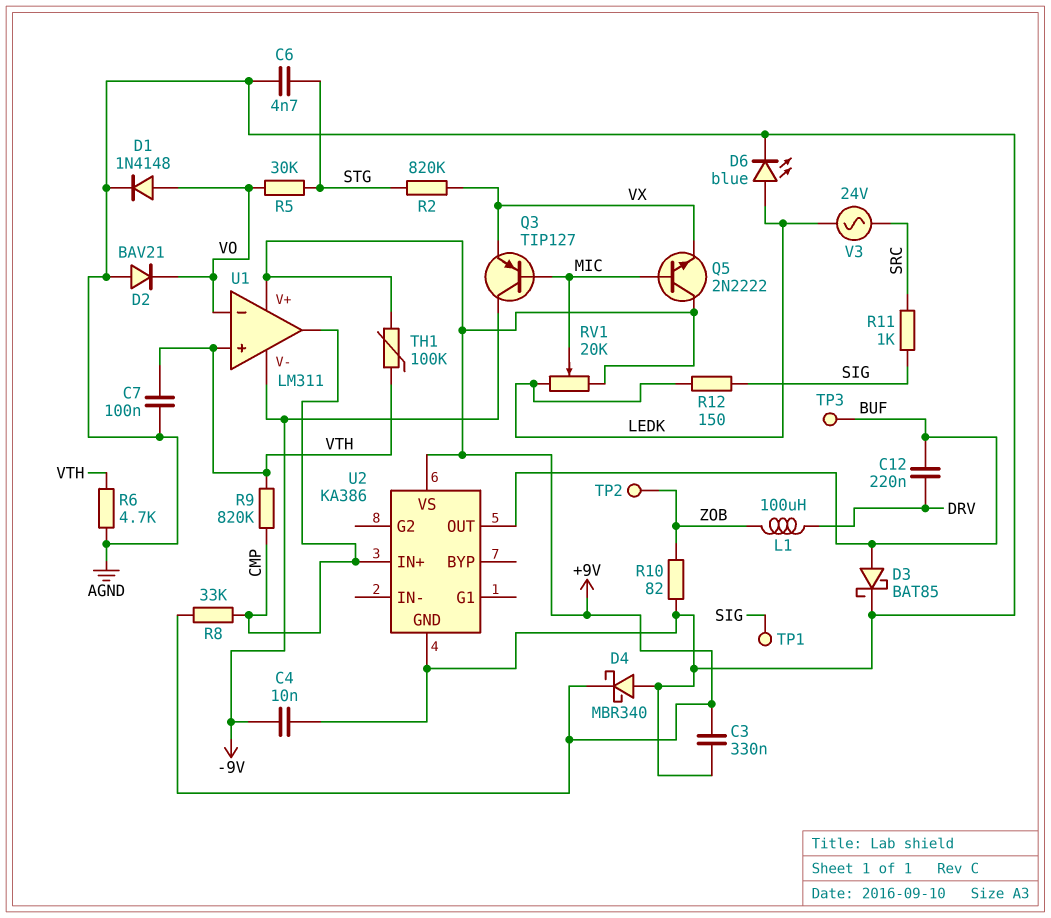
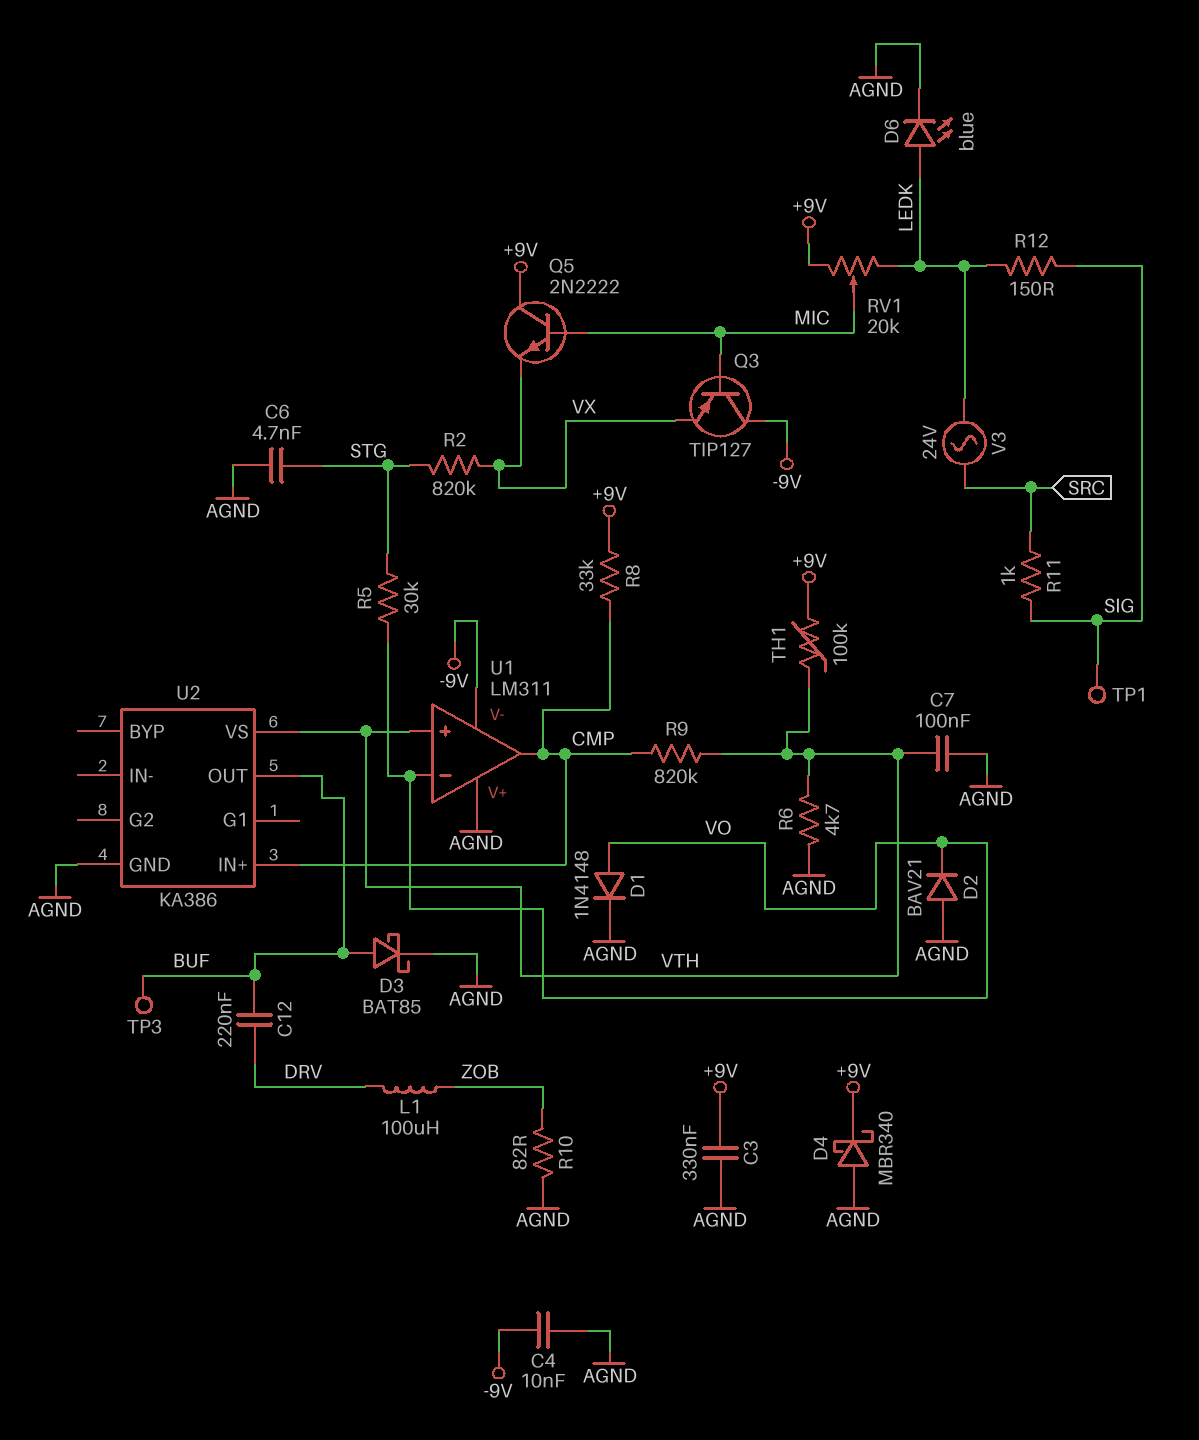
TP2: test point (ZOB) -> none
U1 pin V+: +9V -> AGND
U2 pin VS: +9V -> VTH

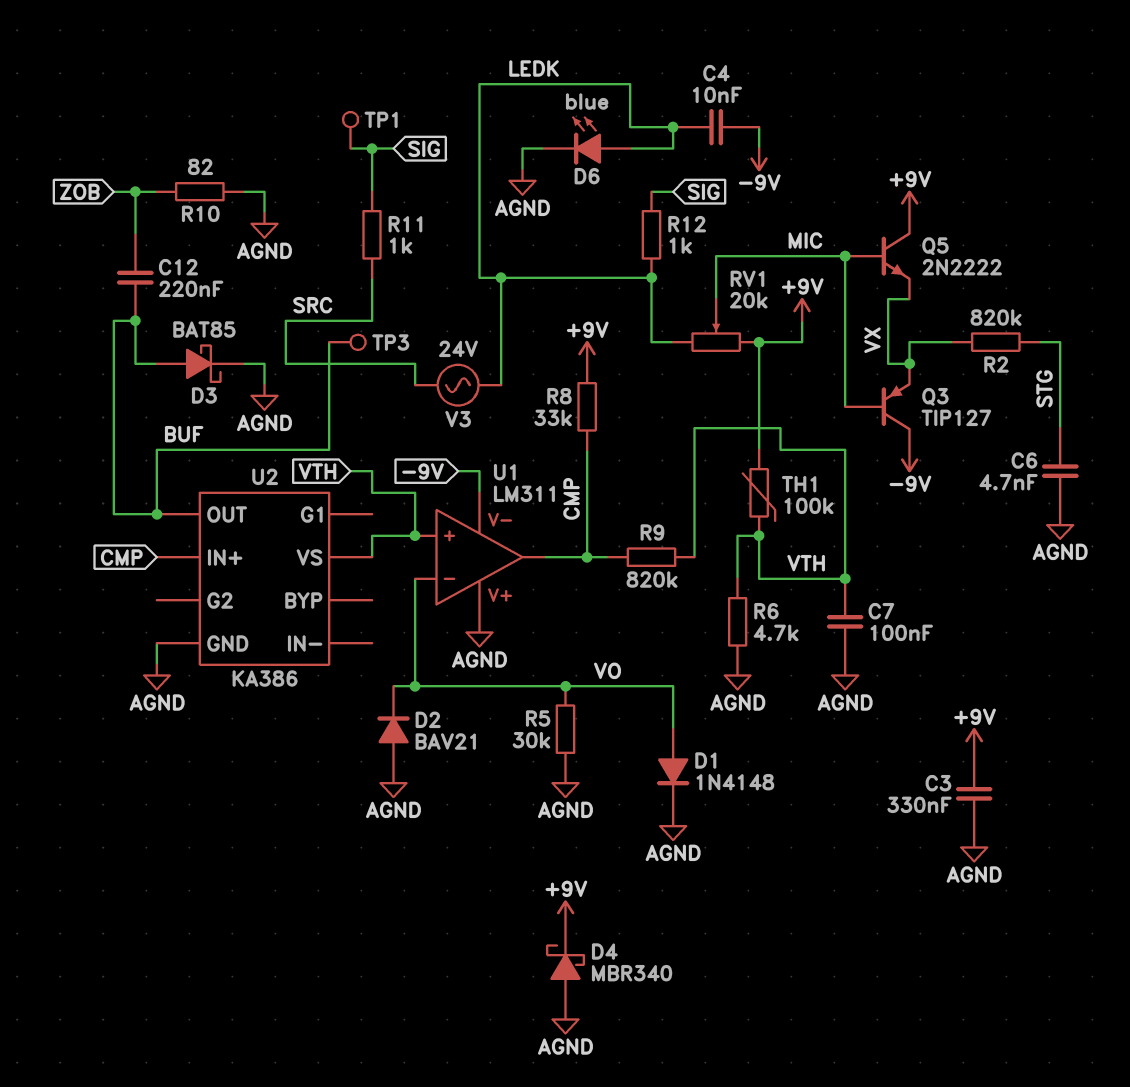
C4: 10nF (-9V, AGND) -> 10nF (-9V, LEDK)
C12: 220nF (BUF, DRV) -> 220nF (BUF, ZOB)
L1: 100uH (DRV, ZOB) -> none
R5: 30k (STG, VO) -> 30k (AGND, VO)
R12: 150 (LEDK, SIG) -> 1k (LEDK, SIG)

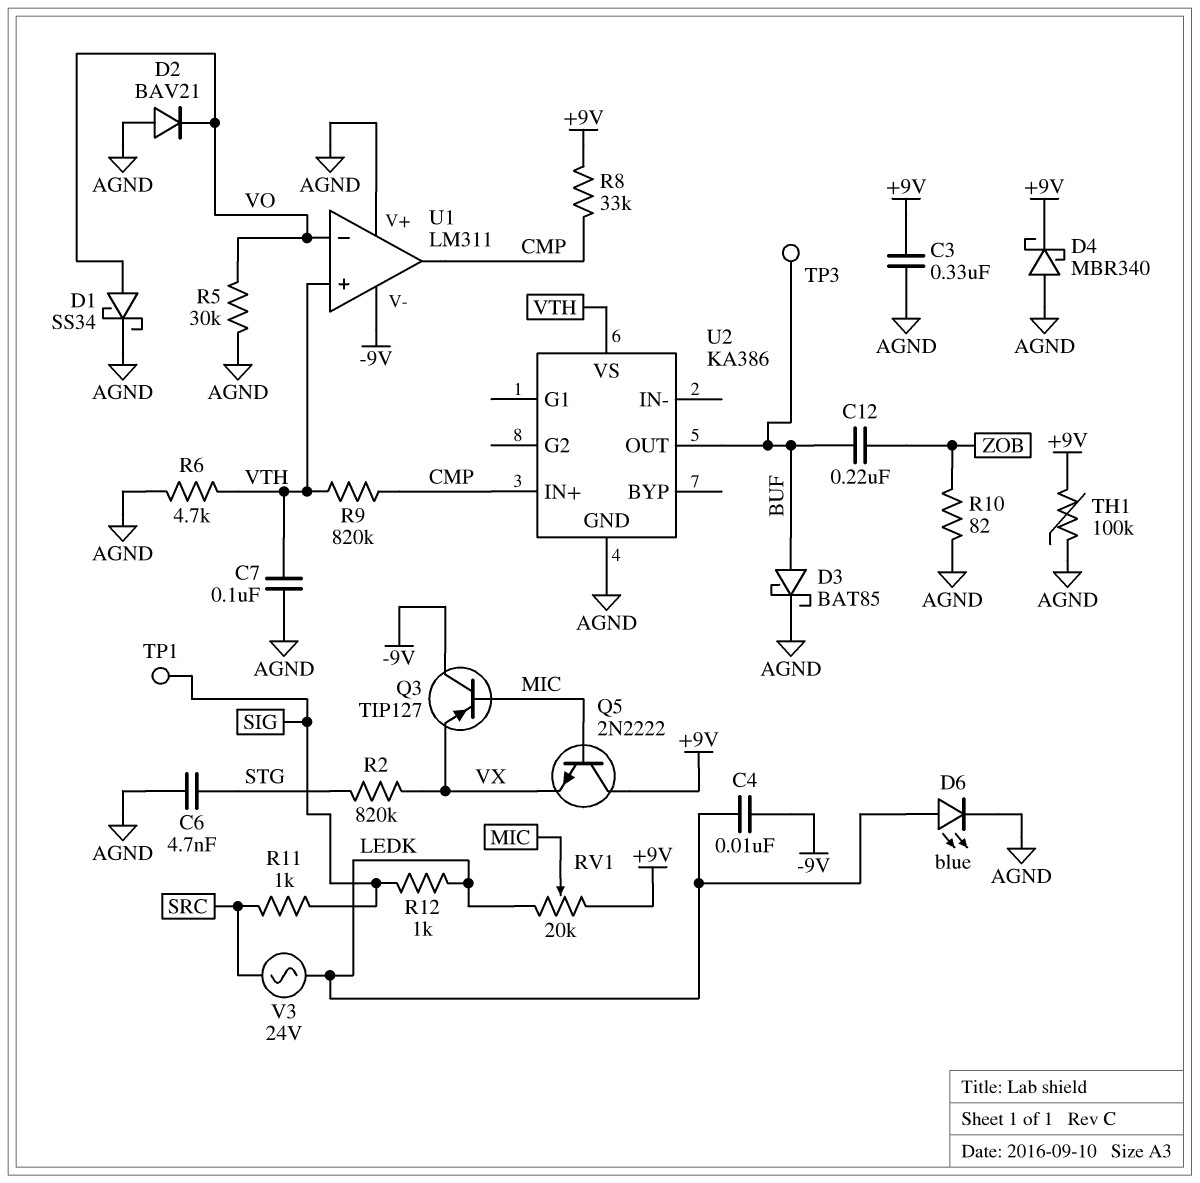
D1: diode 1N4148 (A VO, K AGND) -> schottky SS34 (A VO, K AGND)
TH1: 100k (+9V, VTH) -> 100k (+9V, AGND)

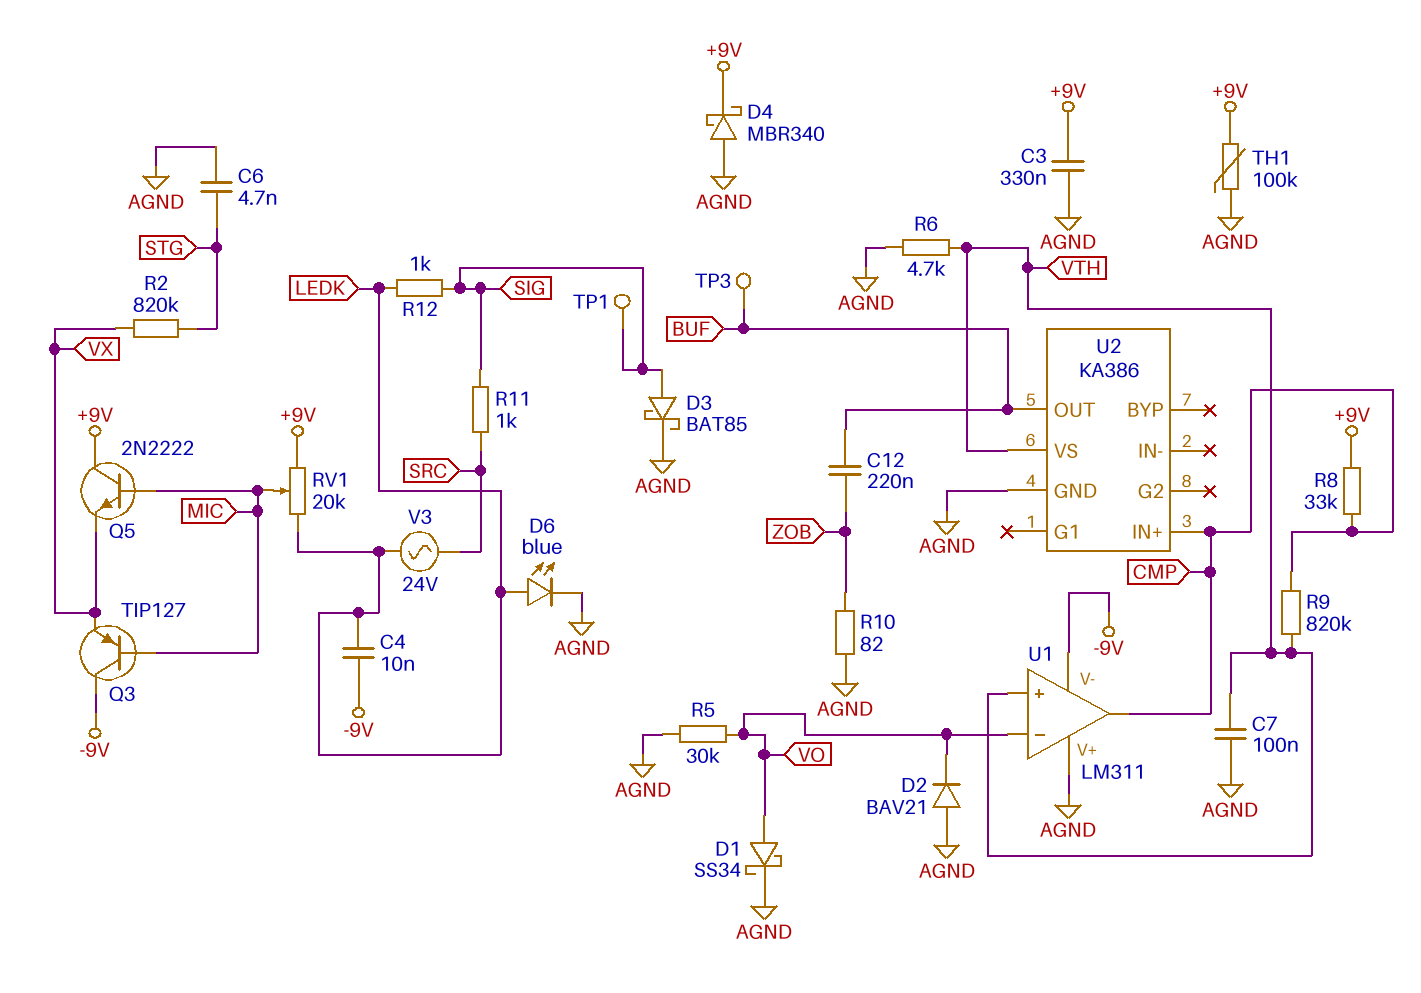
D3: schottky BAT85 (A BUF, K AGND) -> schottky BAT85 (A SIG, K AGND)

